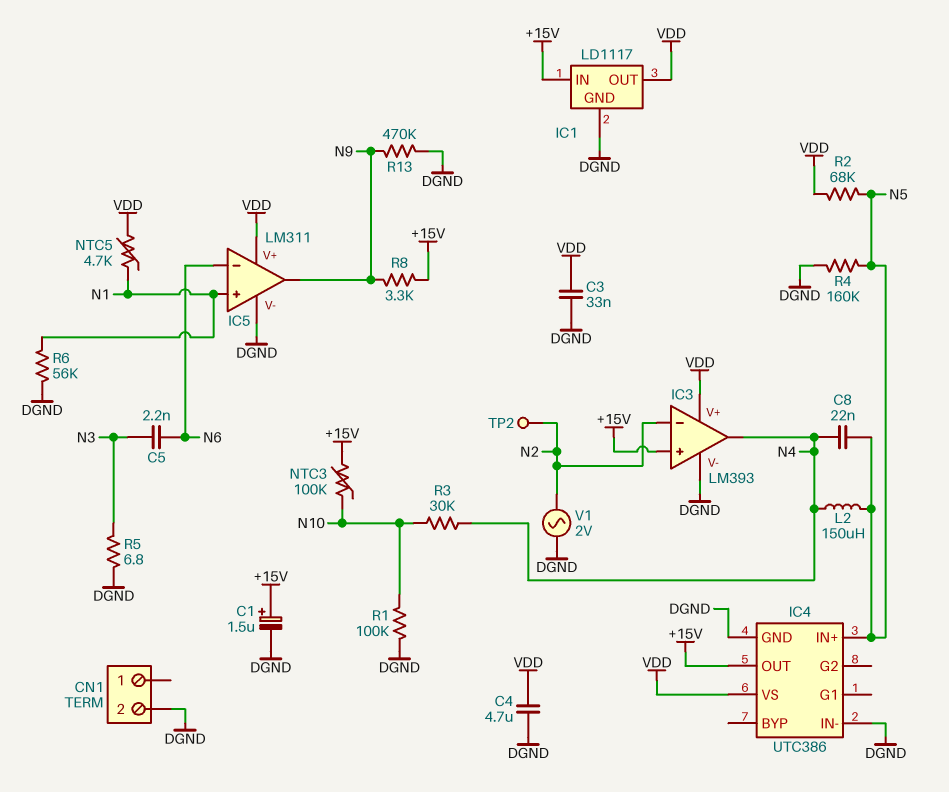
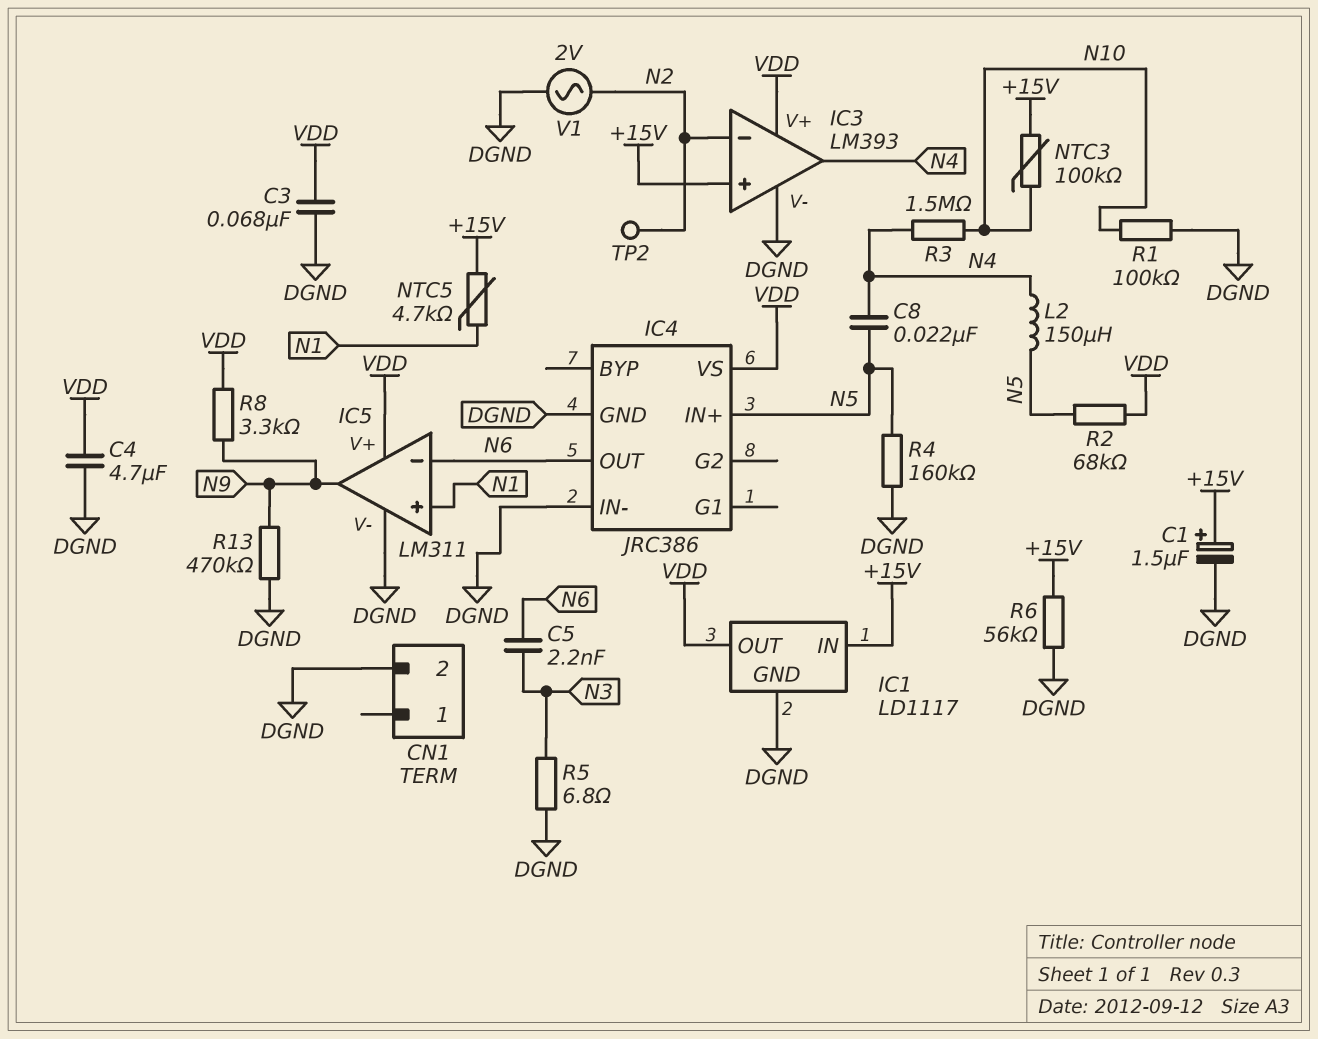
C3: 33nF (DGND, VDD) -> 68nF (DGND, VDD)
IC4: UTC386 -> JRC386
IC4 pin OUT: +15V -> N6
NTC5: 4.7k (N1, VDD) -> 4.7k (+15V, N1)
R3: 30k (N4, N10) -> 1.5M (N4, N10)
R6: 56k (DGND, N1) -> 56k (+15V, DGND)
R8: 3.3k (+15V, N9) -> 3.3k (N9, VDD)

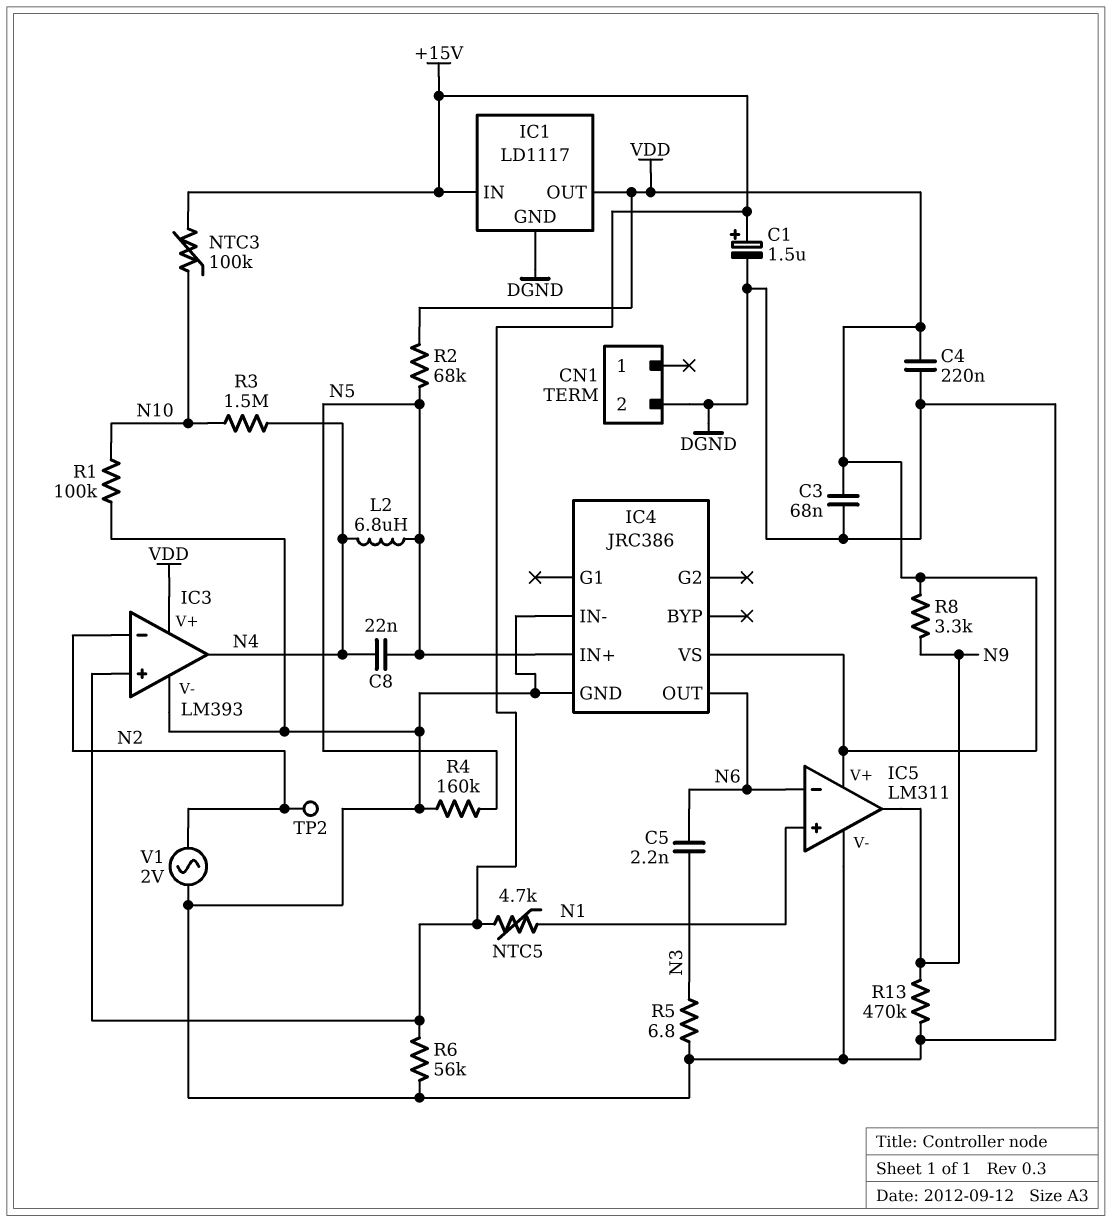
C4: 4.7uF (DGND, VDD) -> 220nF (DGND, VDD)
L2: 150uH (N4, N5) -> 6.8uH (N4, N5)

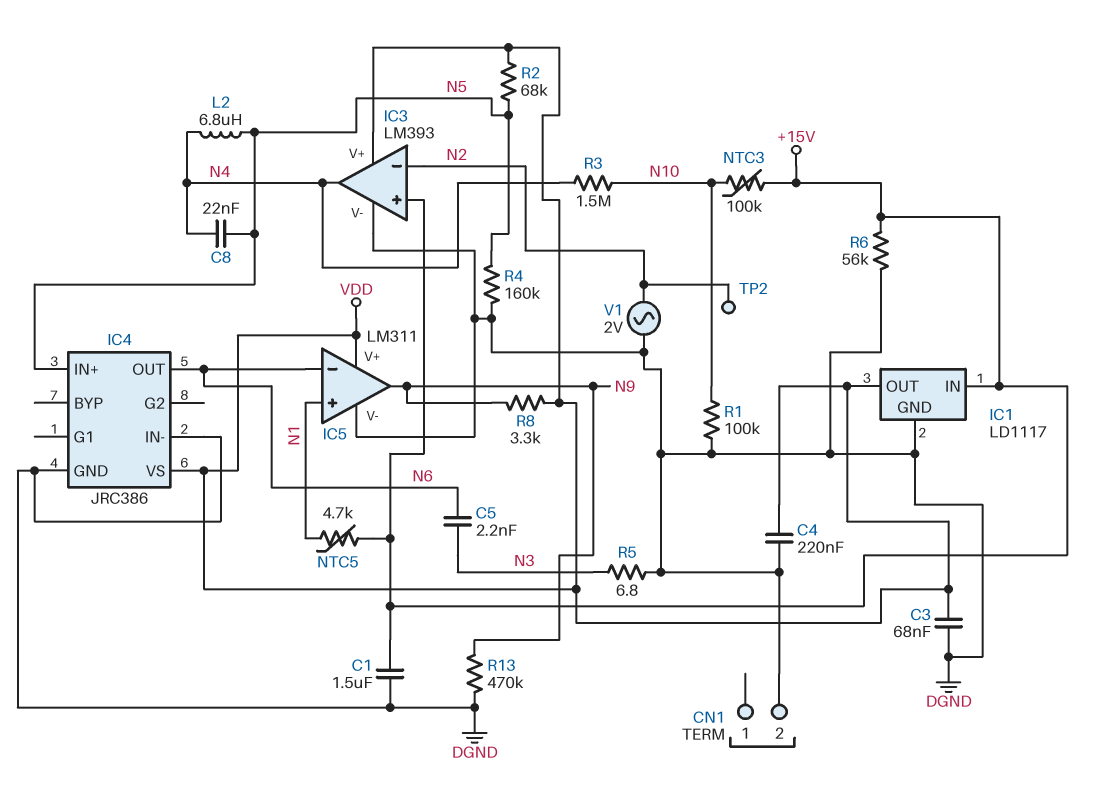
C1: 1.5uF (plus +15V, minus DGND) -> 1.5uF (+15V, DGND)

